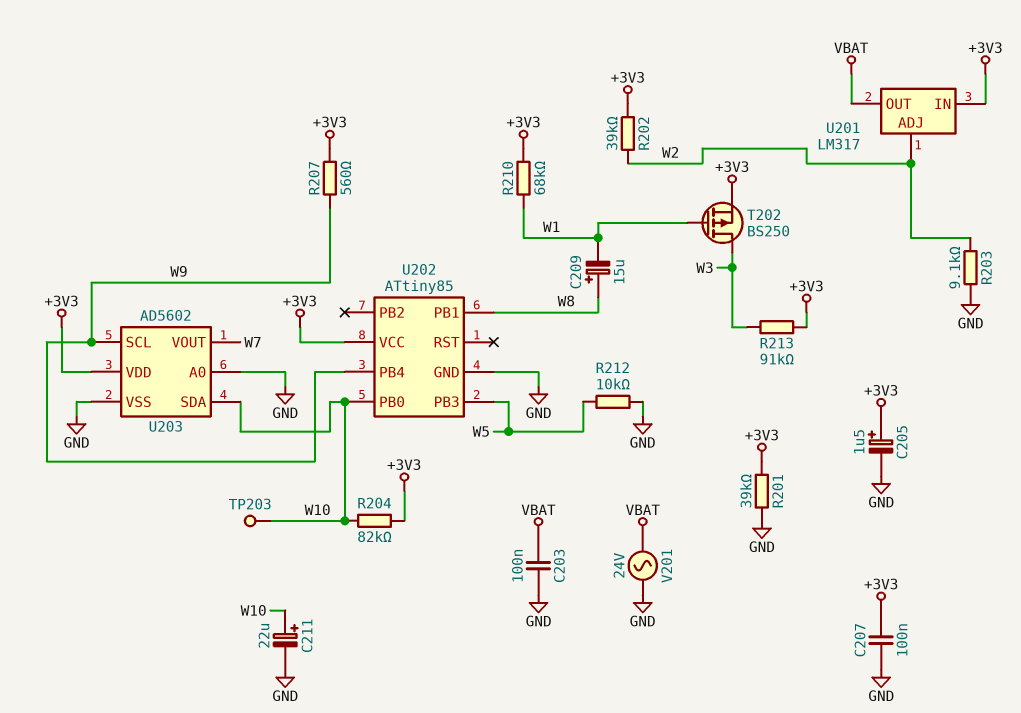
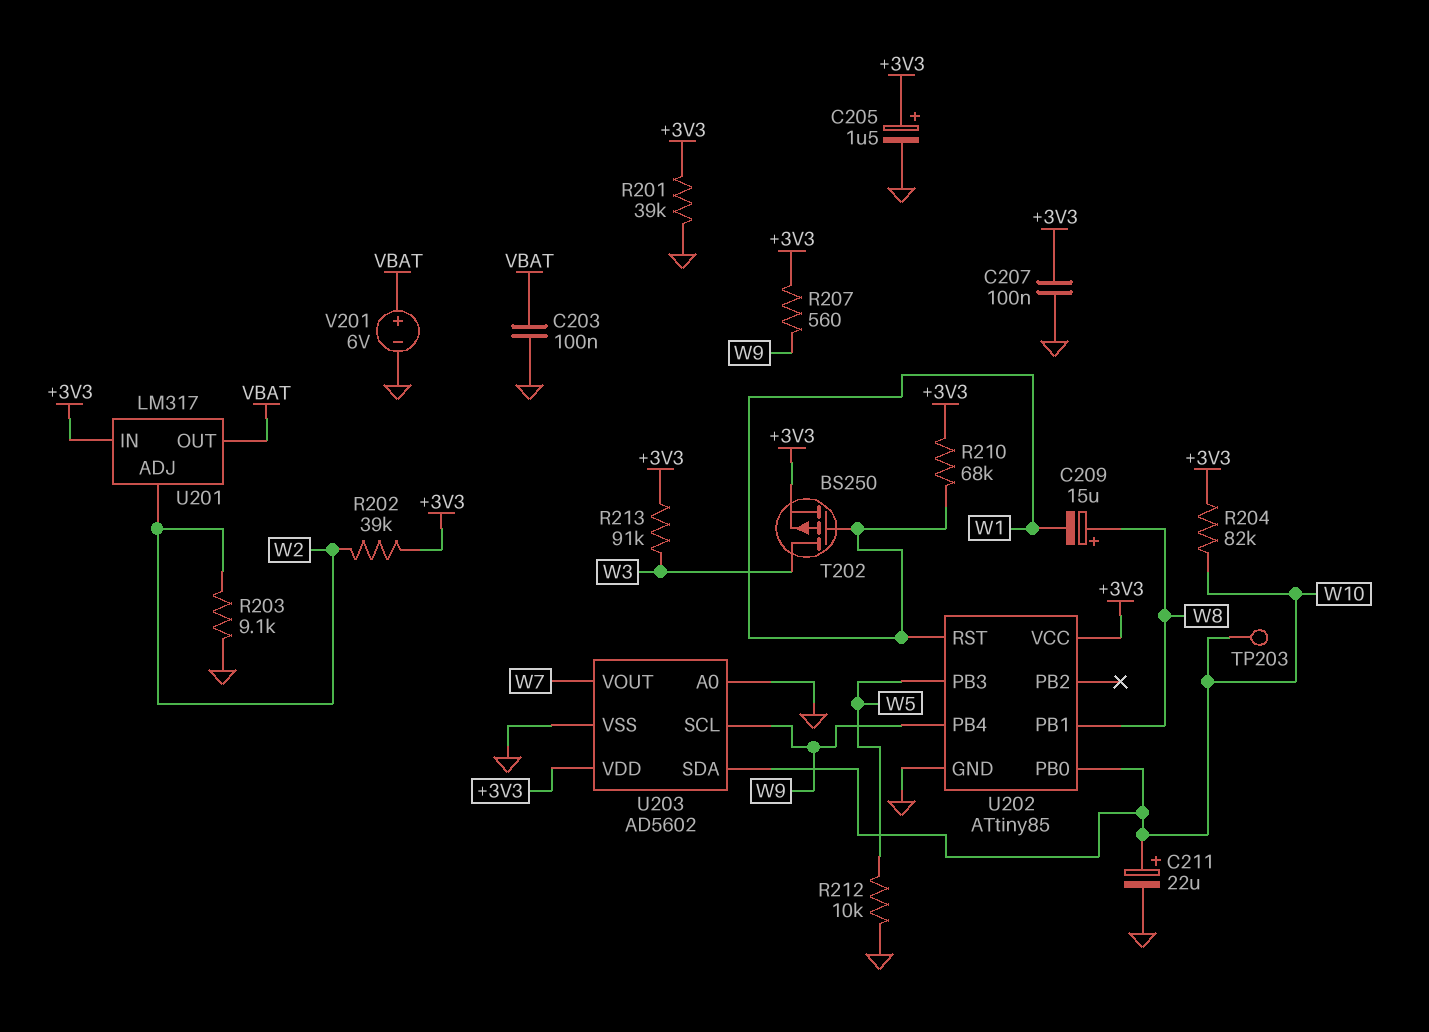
U202 pin RST: none -> W1
V201: AC 24V (GND, VBAT) -> 6V (plus VBAT, minus GND)

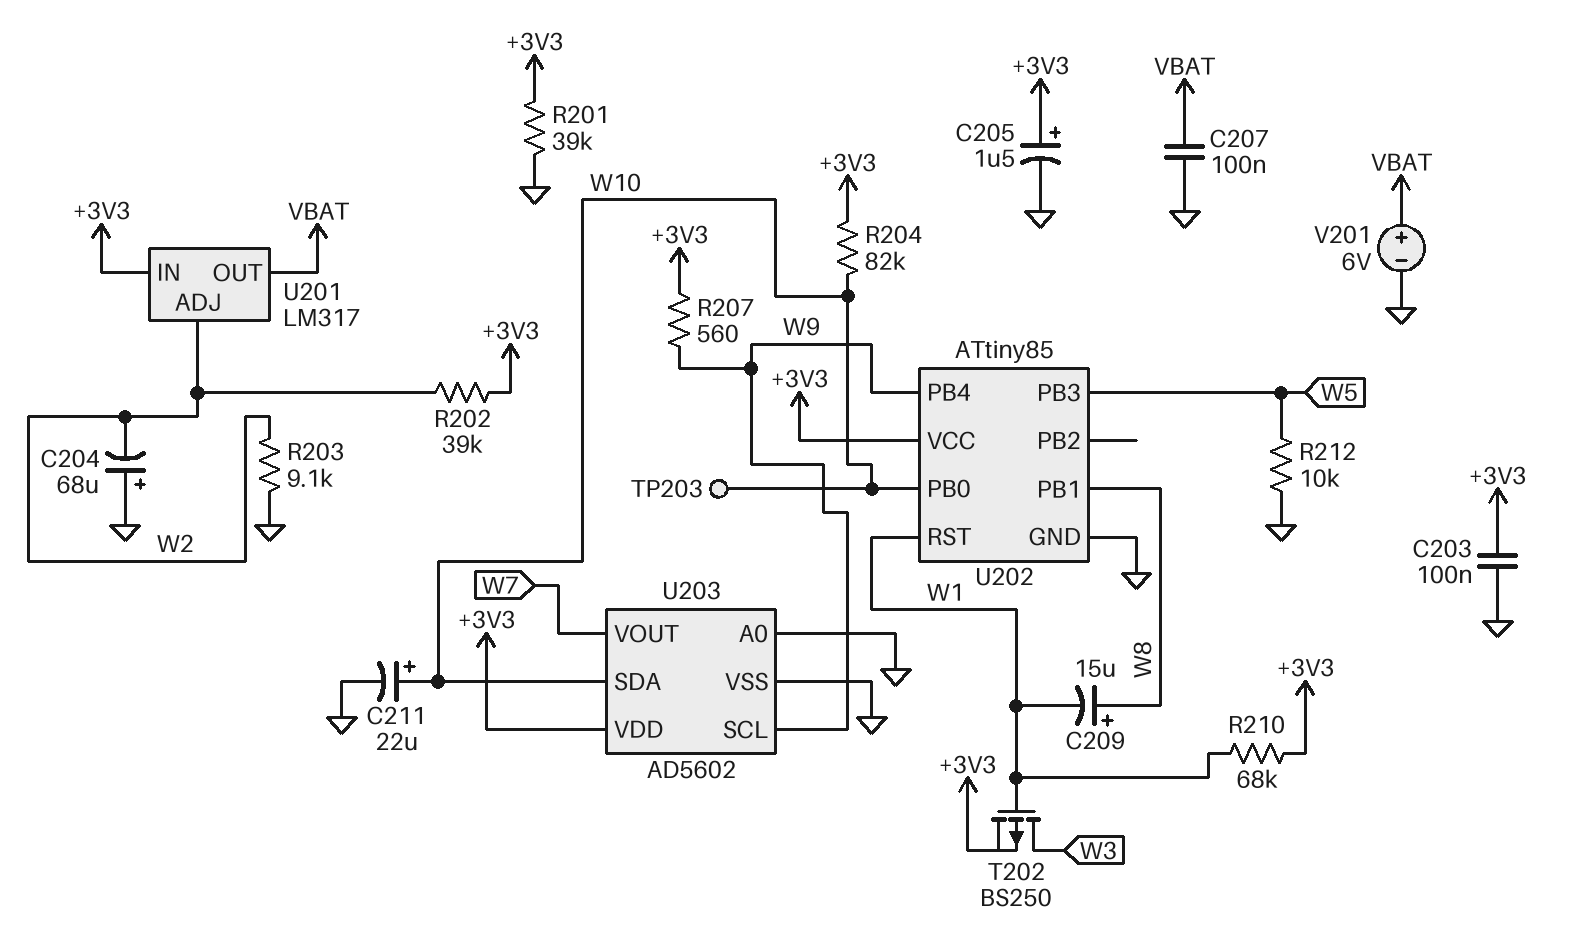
C203: 100nF (GND, VBAT) -> 100nF (+3V3, GND)
C204: none -> 68uF (plus GND, minus W2)
C207: 100nF (+3V3, GND) -> 100nF (GND, VBAT)
R213: 91k (+3V3, W3) -> none

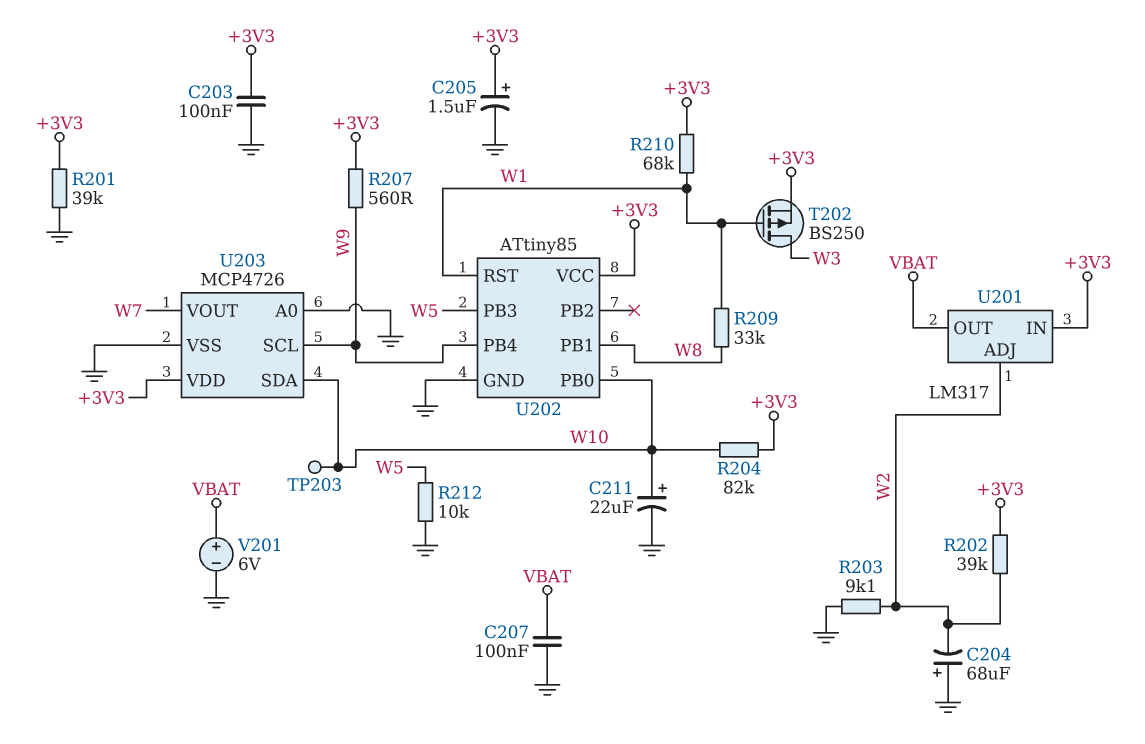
C209: 15uF (plus W8, minus W1) -> none
R209: none -> 33k (W1, W8)
U203: AD5602 -> MCP4726

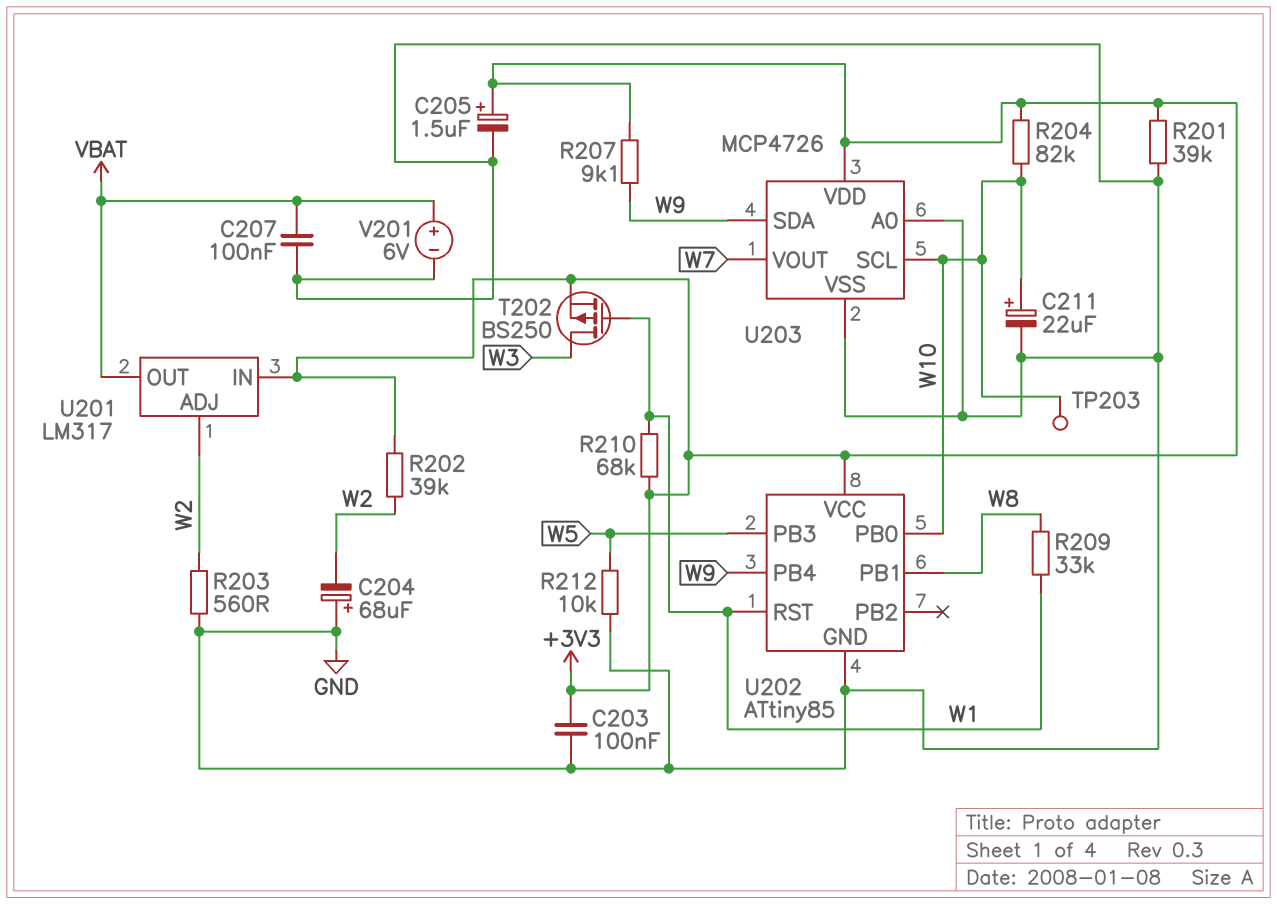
R203: 9.1k (GND, W2) -> 560 (GND, W2)
R207: 560 (+3V3, W9) -> 9.1k (+3V3, W9)
U203 pin SCL: W9 -> W10
U203 pin SDA: W10 -> W9

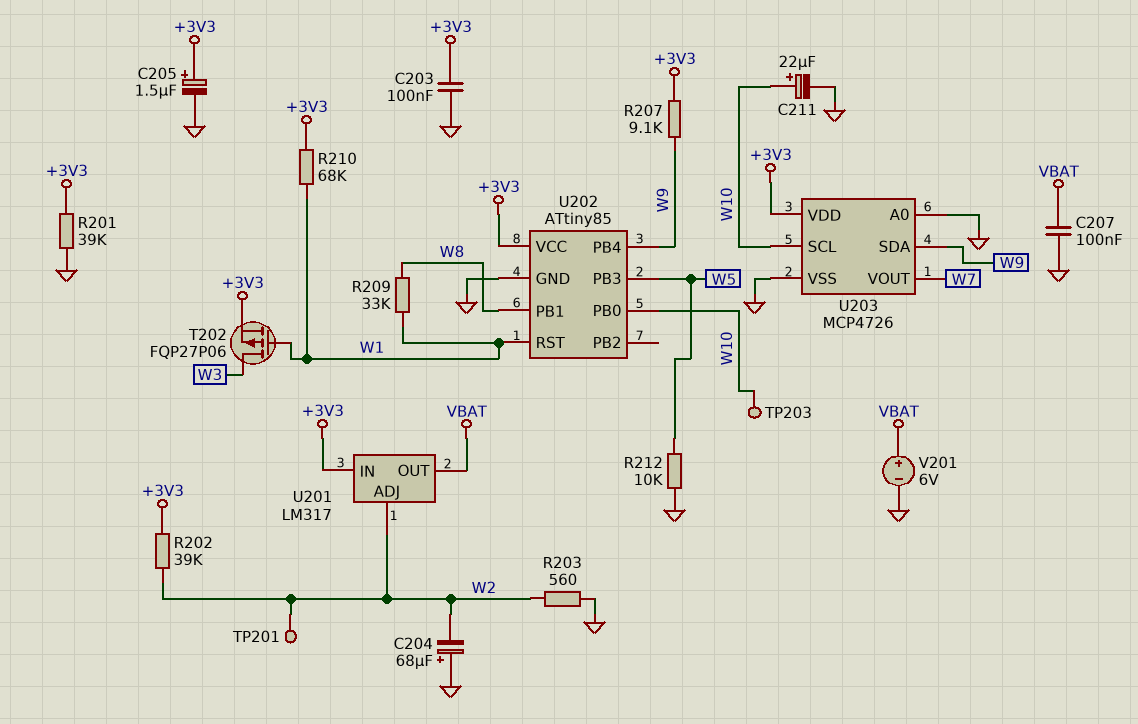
R204: 82k (+3V3, W10) -> none
T202: PMOS BS250 (G W1, D W3, S +3V3) -> PMOS FQP27P06 (G W1, D W3, S +3V3)
TP201: none -> test point (W2)

